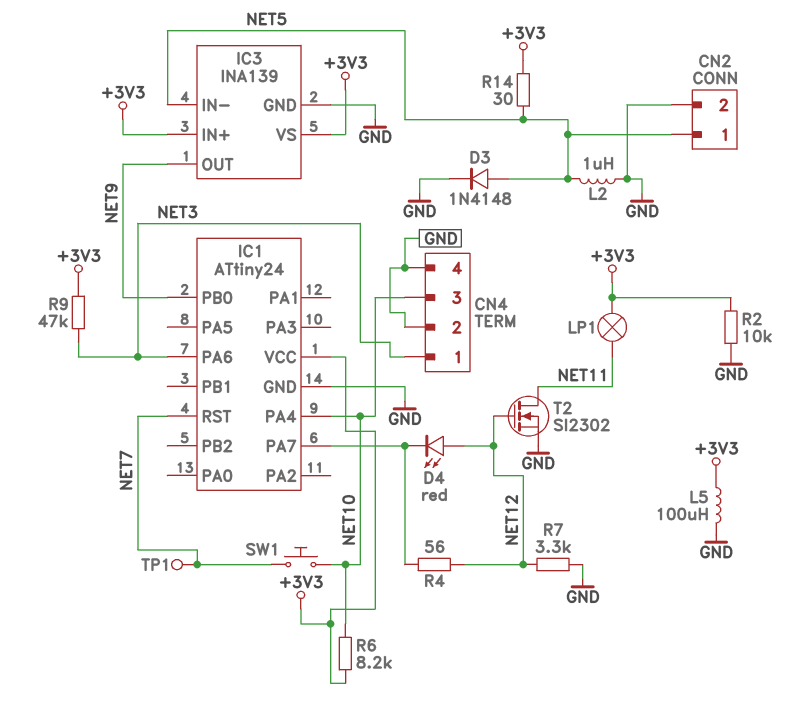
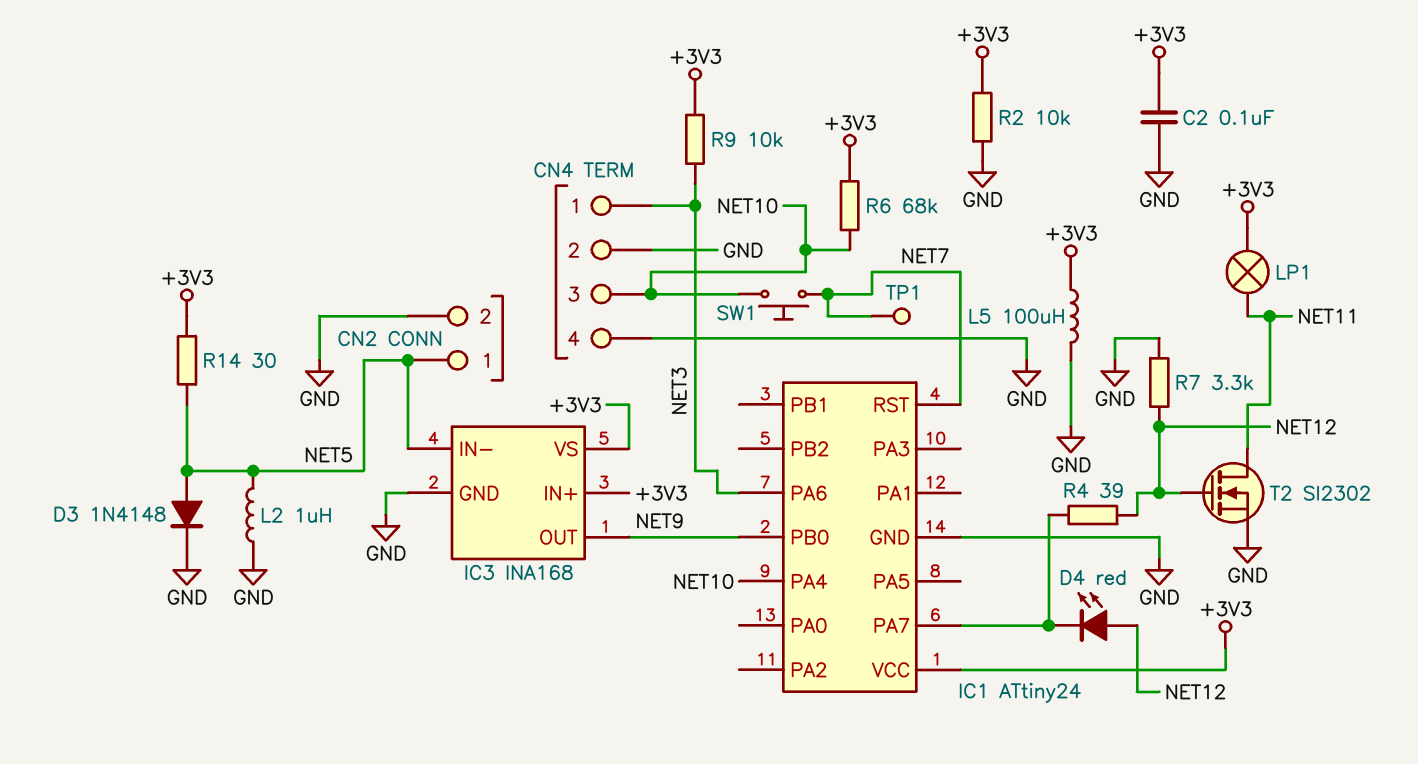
C2: none -> 100nF (+3V3, GND)
IC3: INA139 -> INA168
R4: 56 (IC1/PA7, NET12) -> 39 (IC1/PA7, NET12)
R6: 8.2k (+3V3, NET10) -> 68k (+3V3, NET10)
R9: 47k (+3V3, NET3) -> 10k (+3V3, NET3)

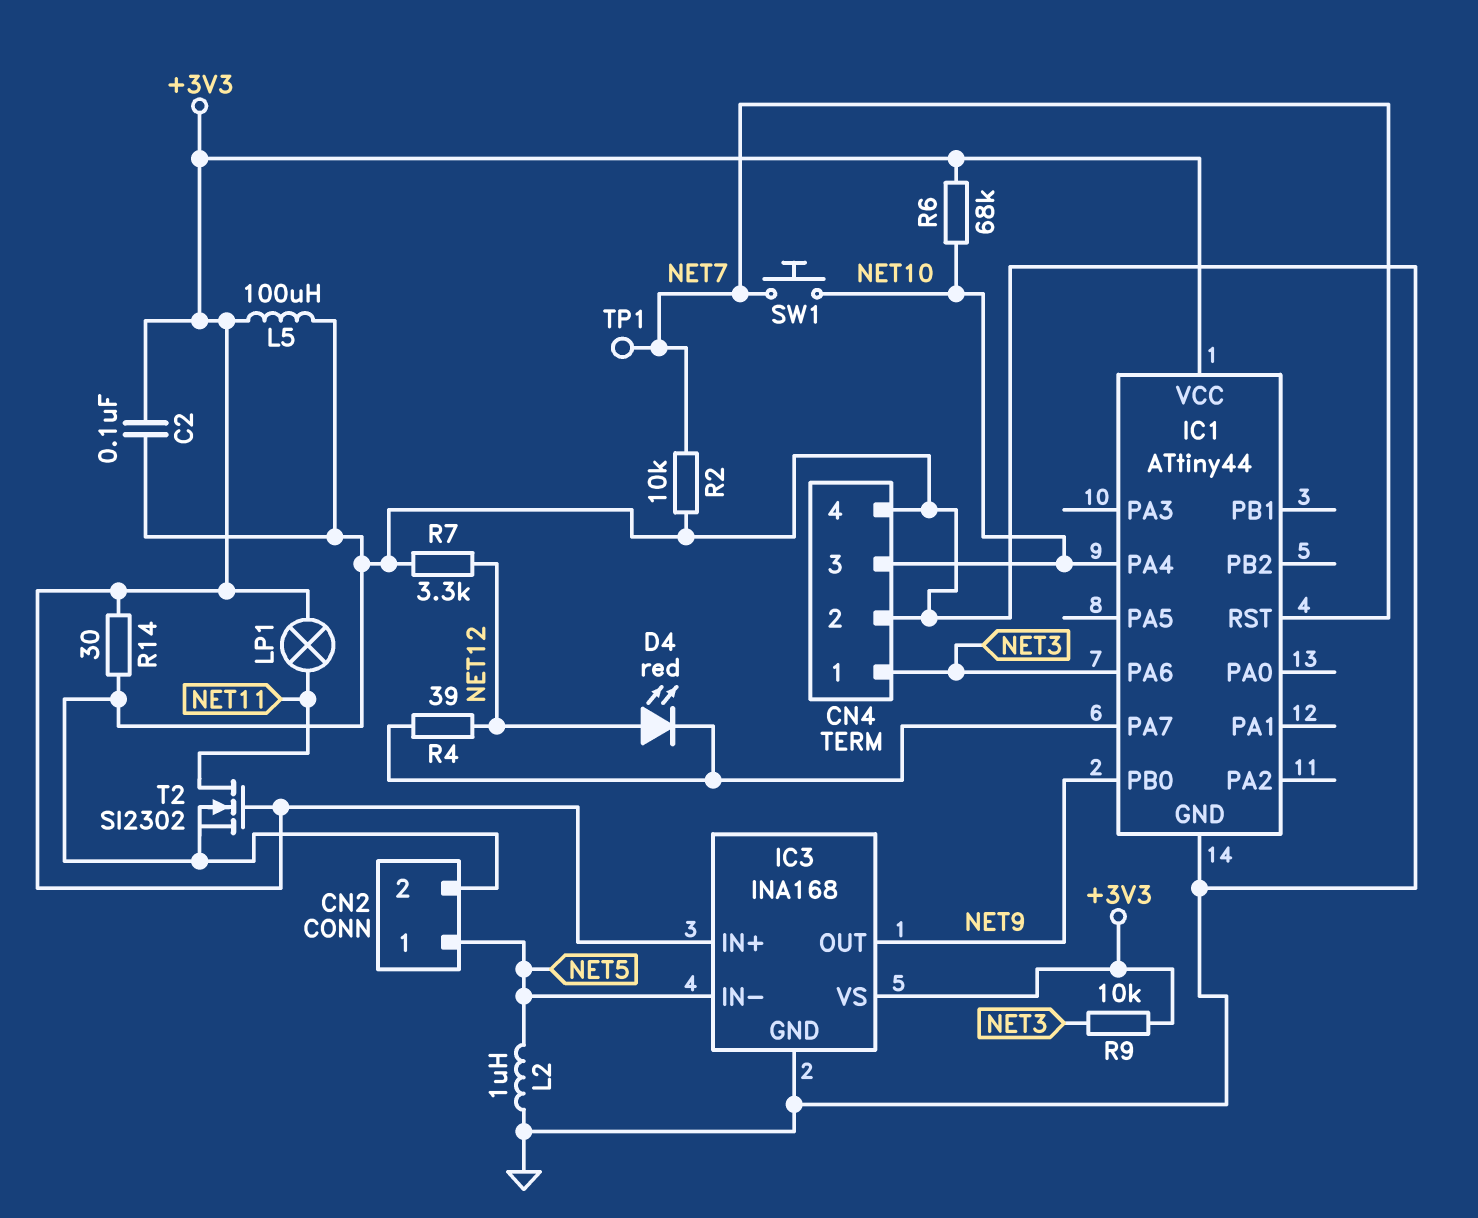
D3: diode 1N4148 (A NET5, K GND) -> none
IC1: ATtiny24 -> ATtiny44
R2: 10k (+3V3, GND) -> 10k (GND, NET7)
R14: 30 (+3V3, NET5) -> 30 (+3V3, GND)
T2: NMOS SI2302 (G NET12, D NET11, S GND) -> NMOS SI2302 (G +3V3, D NET11, S GND)

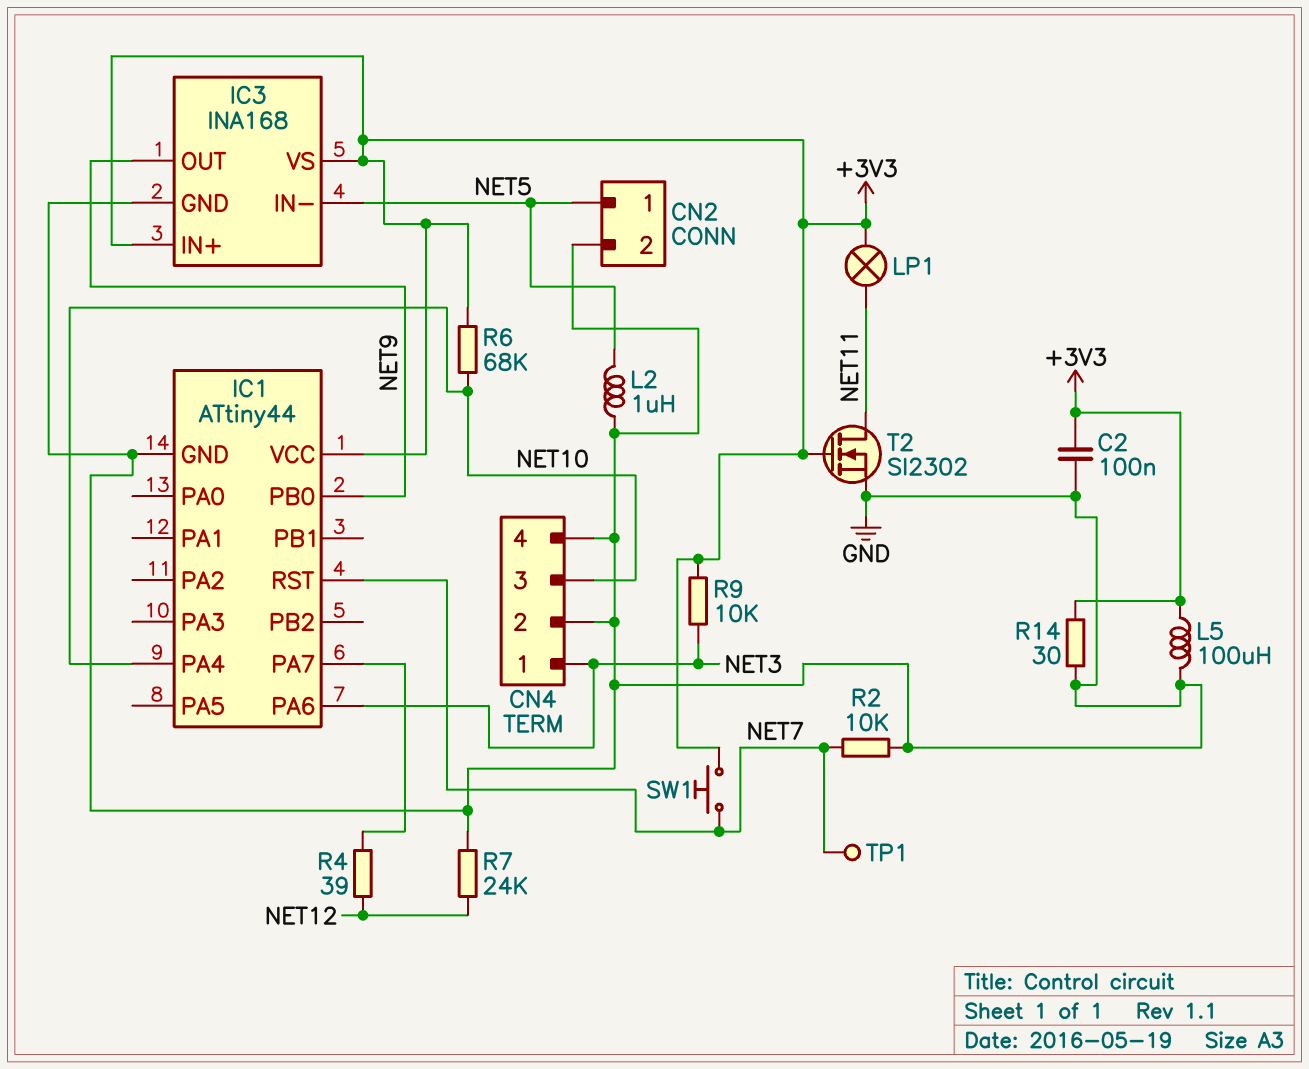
D4: LED red (A NET12, K IC1/PA7) -> none
R7: 3.3k (GND, NET12) -> 24k (GND, NET12)
SW1: button (NET7, NET10) -> button (+3V3, NET7)

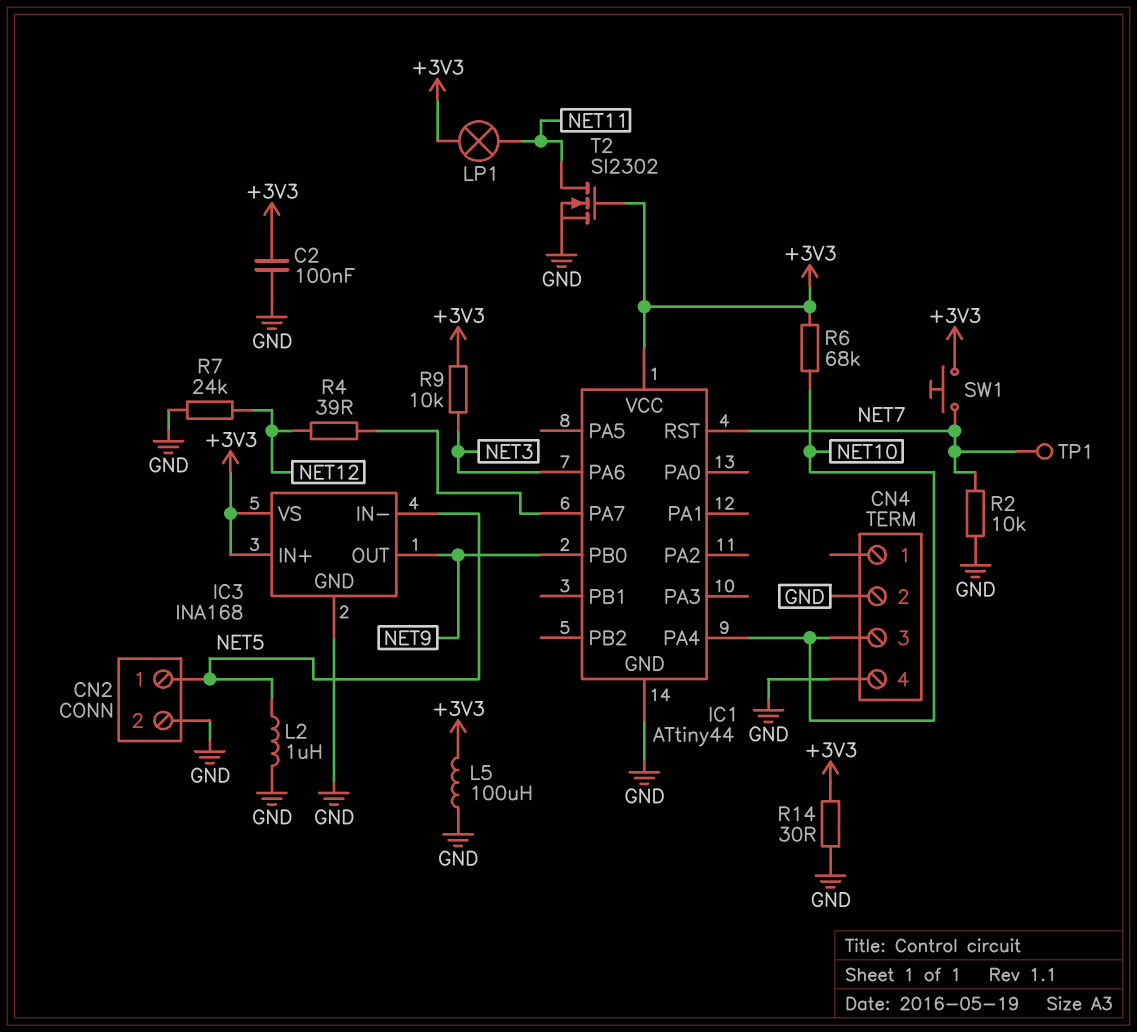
CN4 pin 1: NET3 -> none

